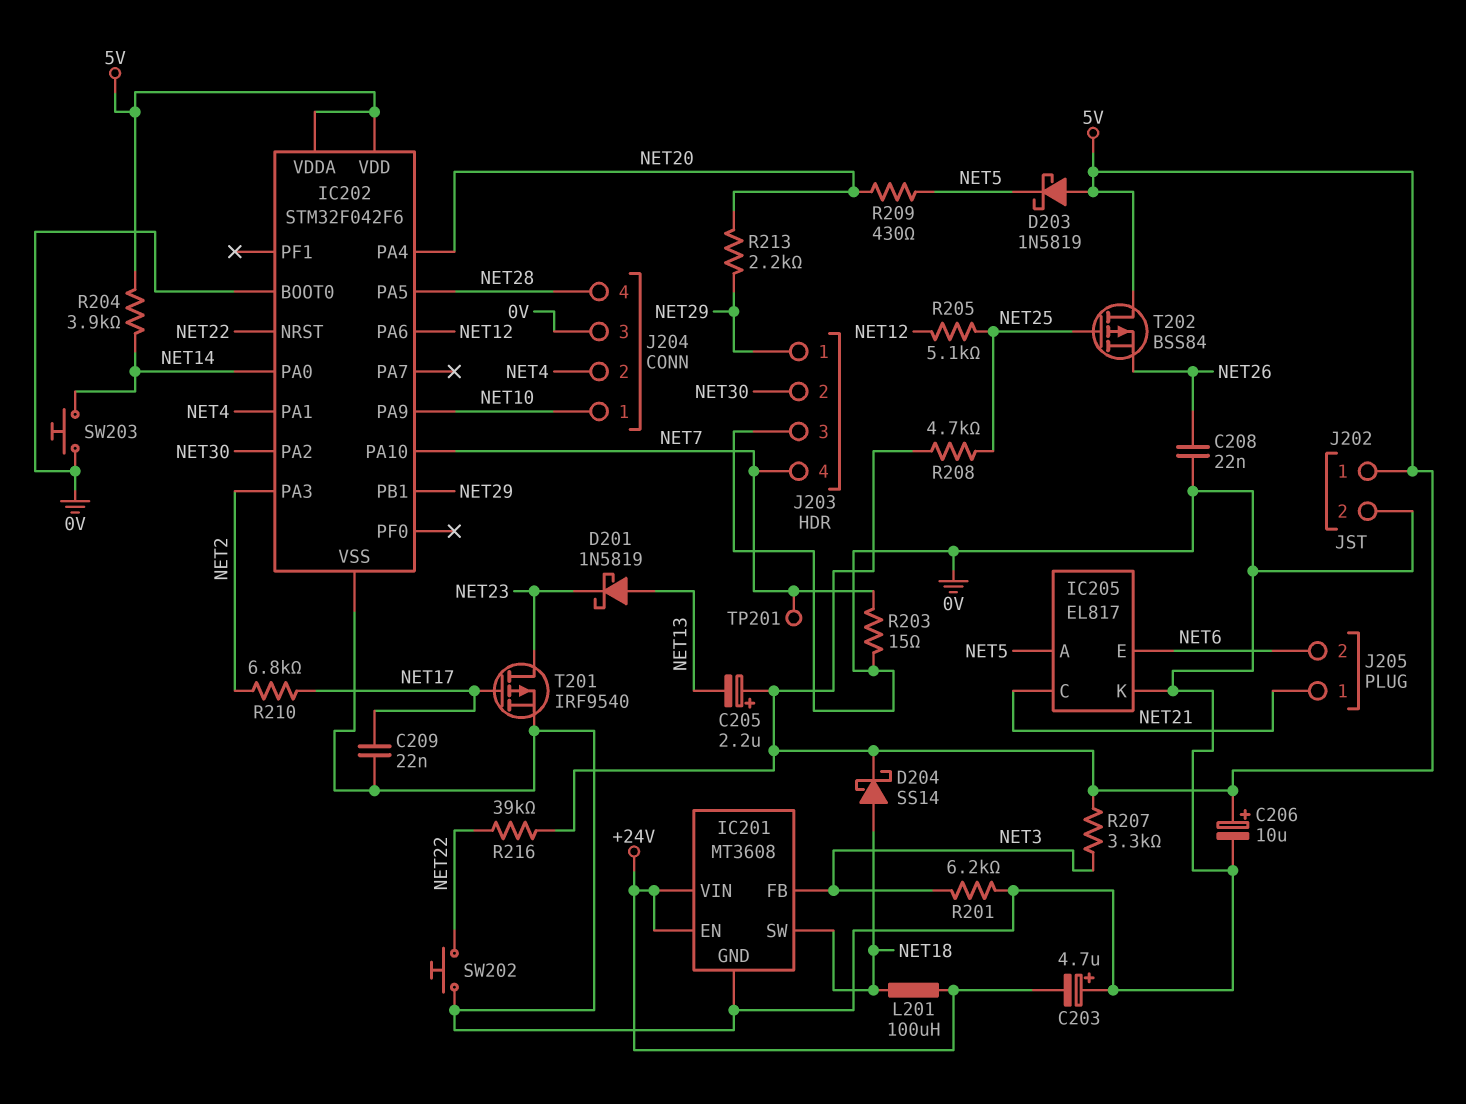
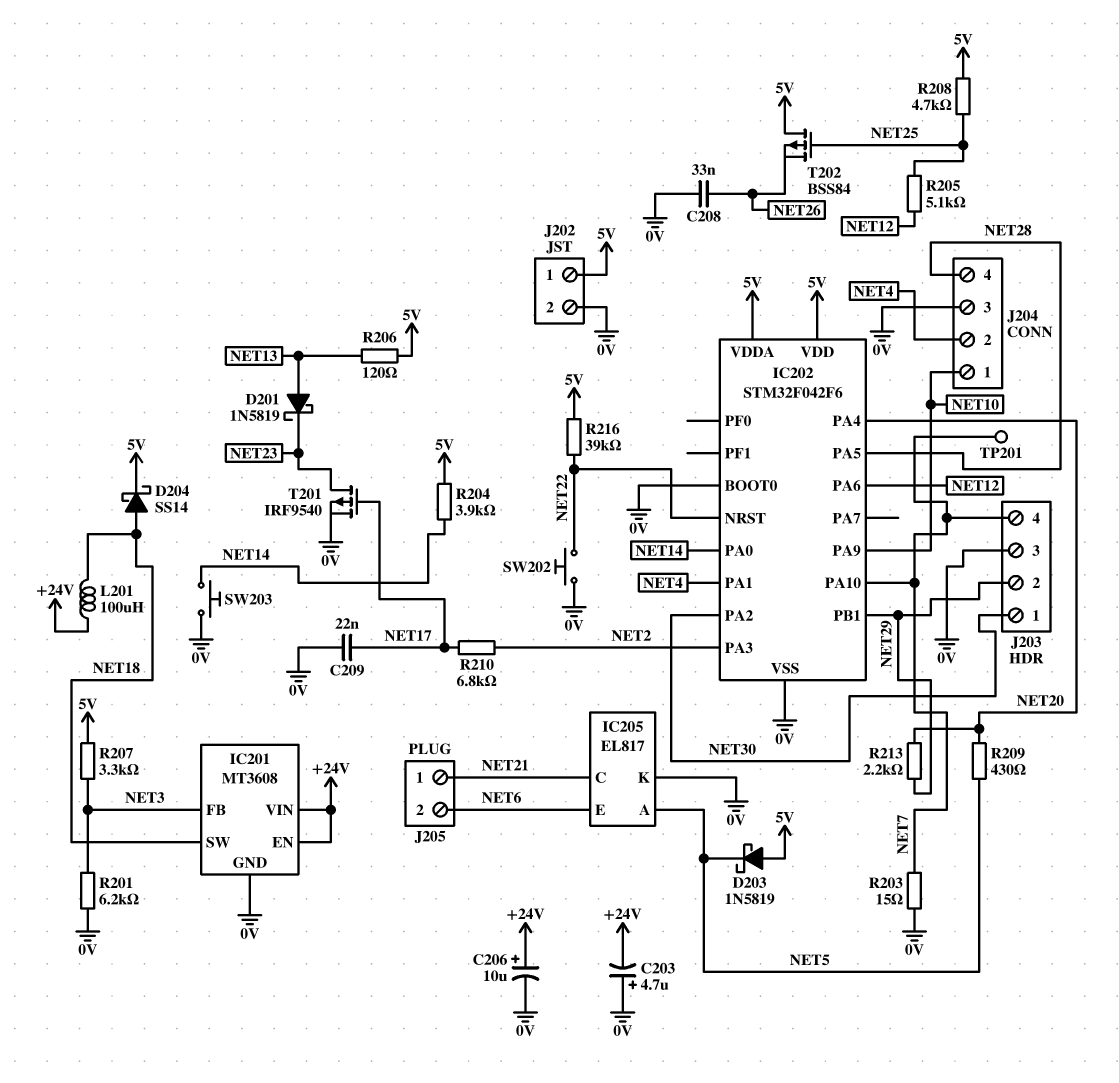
C205: 2.2uF (plus 5V, minus NET13) -> none
C206: 10uF (plus 5V, minus 0V) -> 10uF (plus +24V, minus 0V)
C208: 22nF (0V, NET26) -> 33nF (0V, NET26)
J203 pin 1: NET29 -> NET30
J203 pin 2: NET30 -> NET29
R206: none -> 120 (5V, NET13)

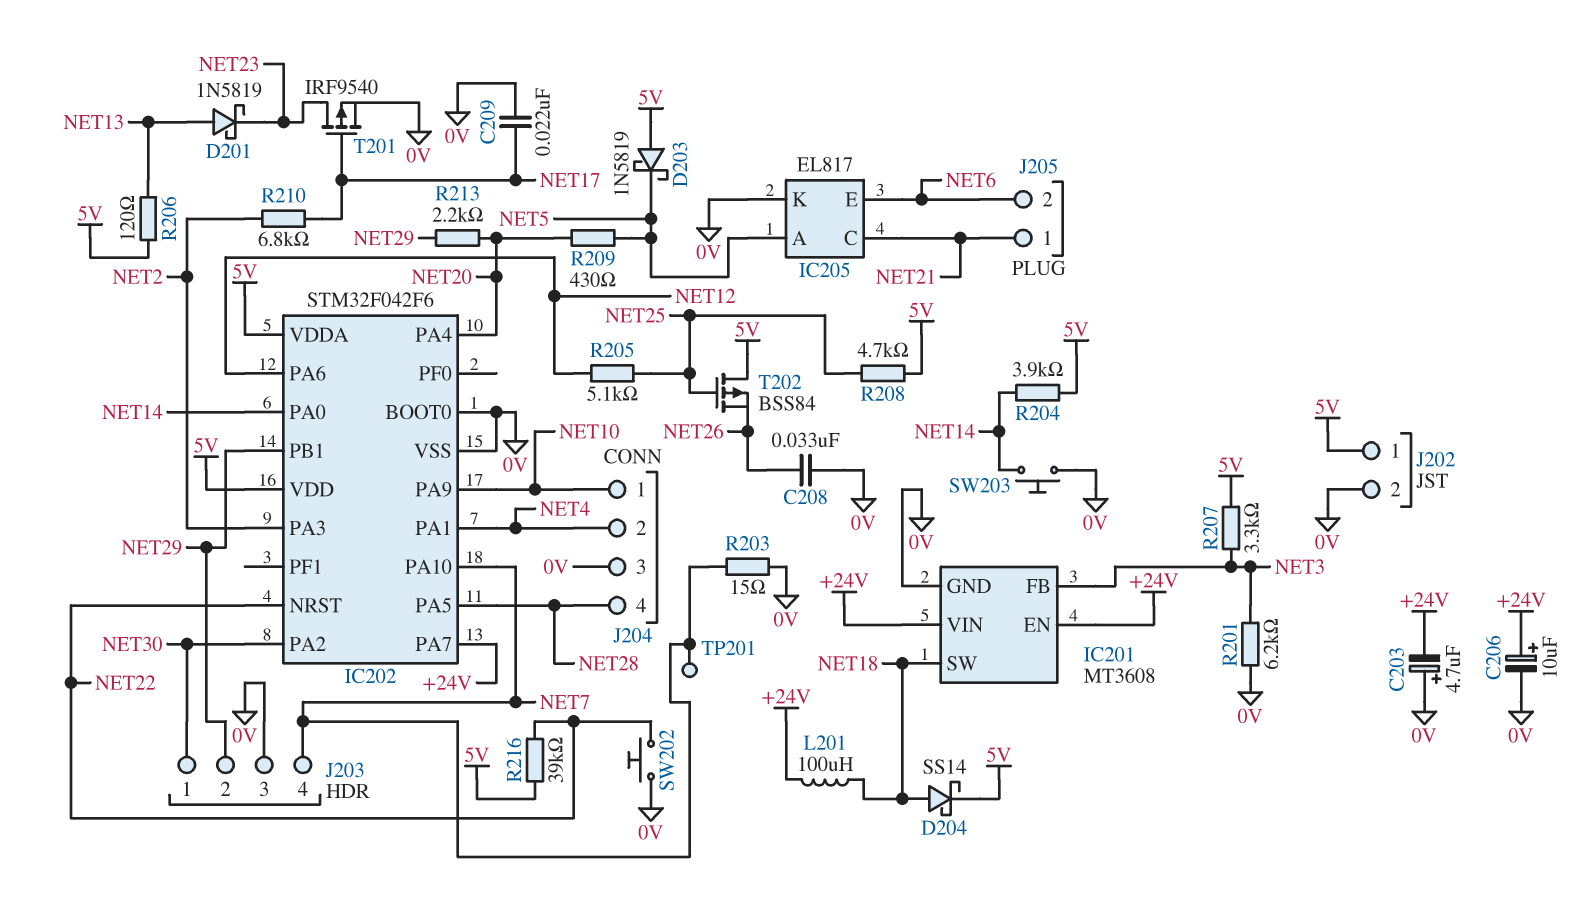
IC202 pin PA7: none -> +24V

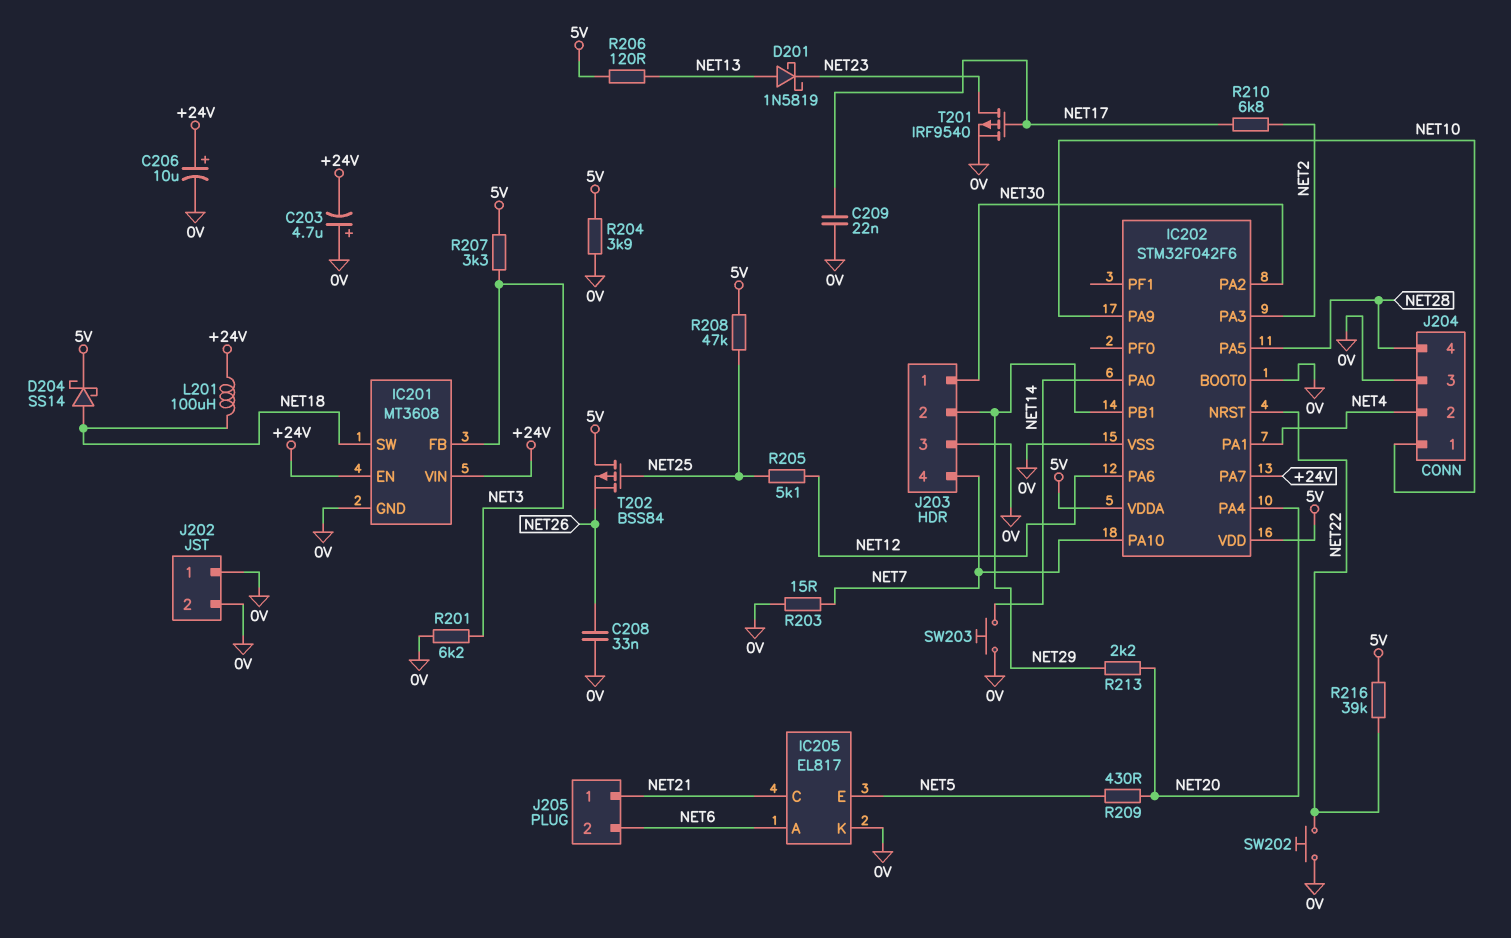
D203: schottky 1N5819 (A 5V, K NET5) -> none
IC205 pin A: NET5 -> NET6
IC205 pin E: NET6 -> NET5
J202 pin 1: 5V -> 0V
R204: 3.9k (5V, NET14) -> 3.9k (0V, 5V)
R208: 4.7k (5V, NET25) -> 47k (5V, NET25)
TP201: test point (NET7) -> none

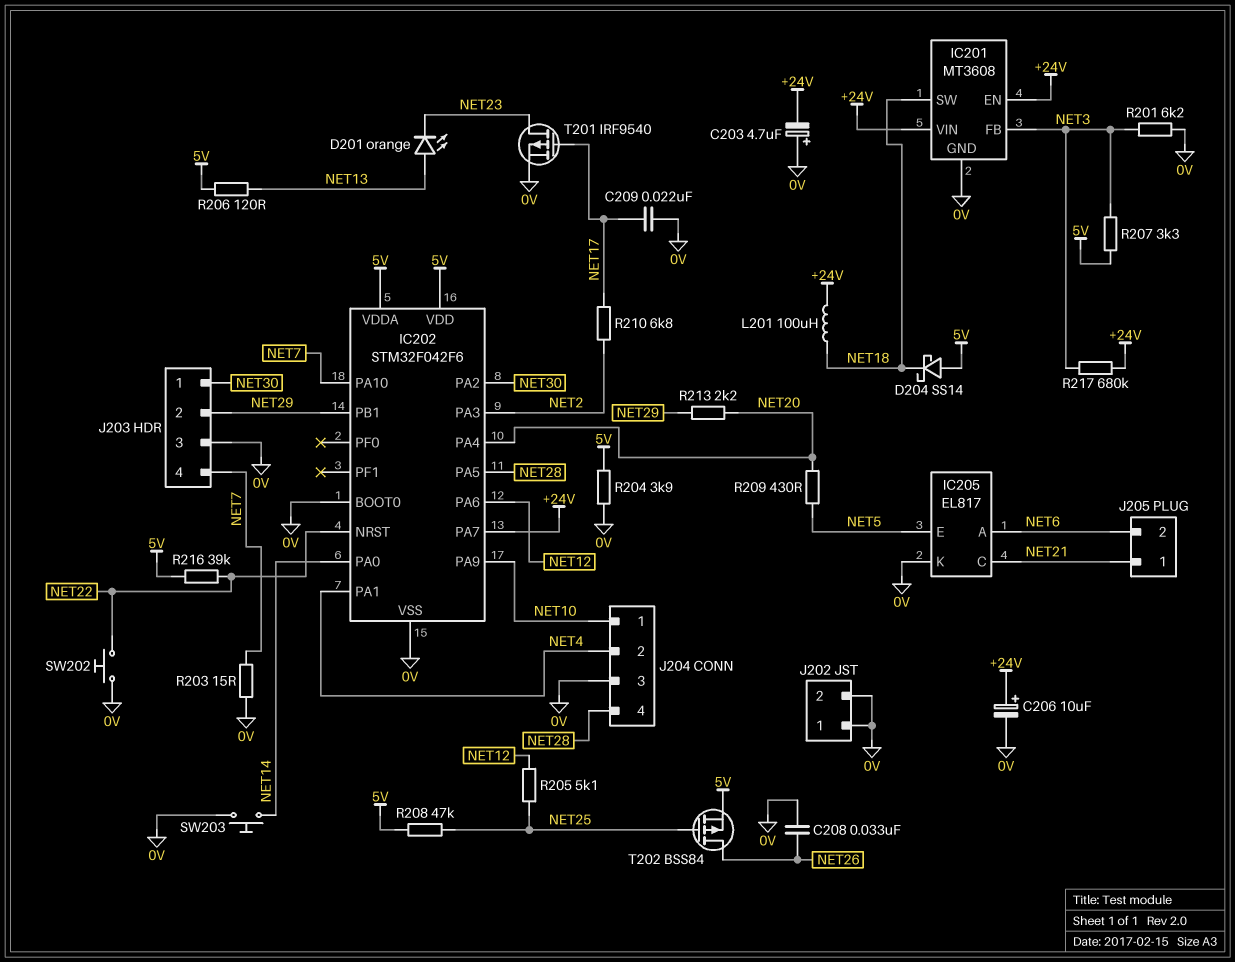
D201: schottky 1N5819 (A NET13, K NET23) -> LED orange (A NET13, K NET23)
D204: schottky SS14 (A NET18, K 5V) -> schottky SS14 (A 5V, K NET18)
R217: none -> 680k (+24V, NET3)
T202: PMOS BSS84 (G NET25, D 5V, S NET26) -> PMOS BSS84 (G NET25, D NET26, S 5V)

